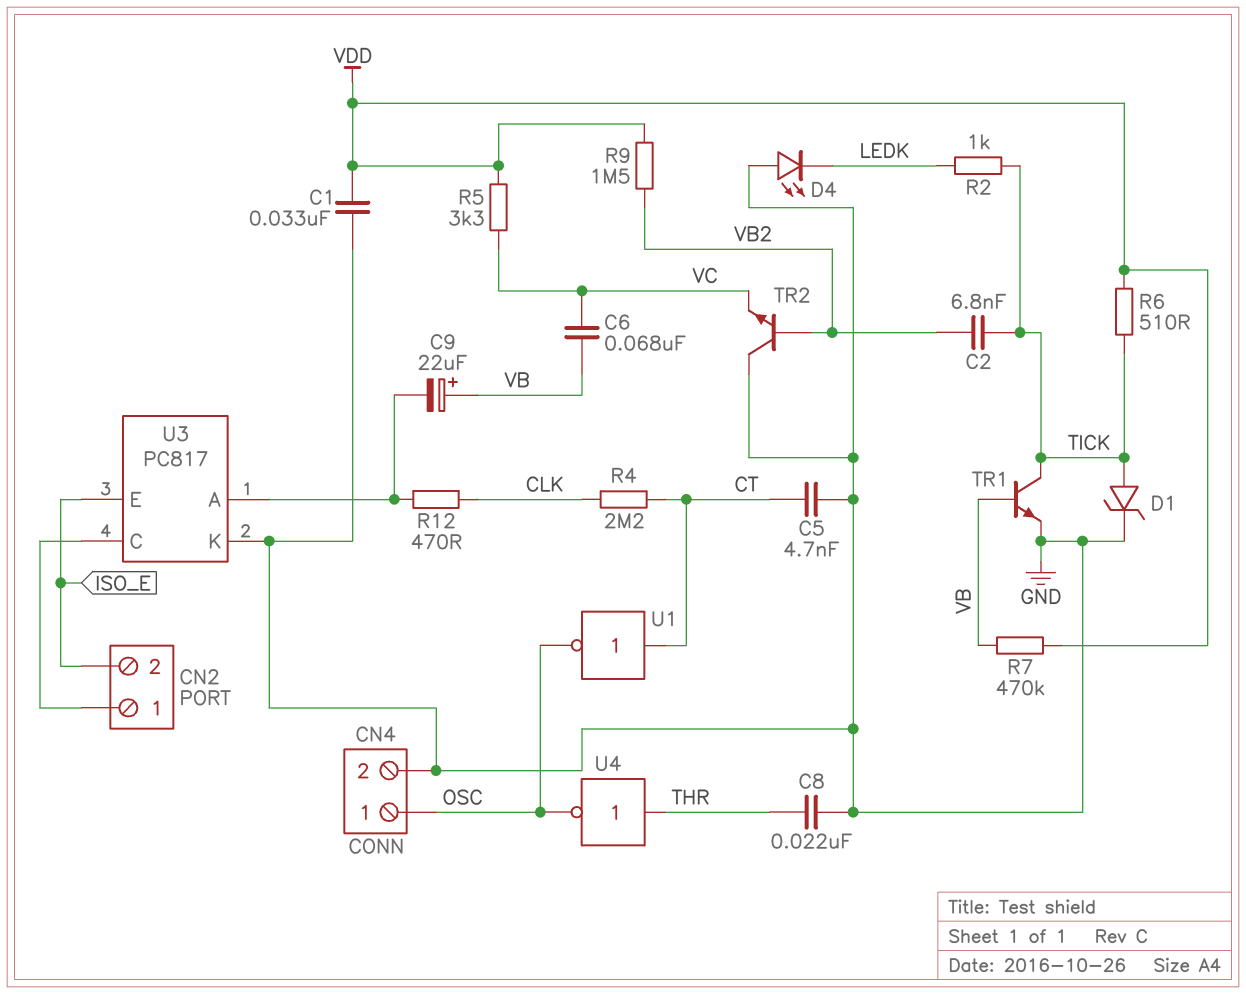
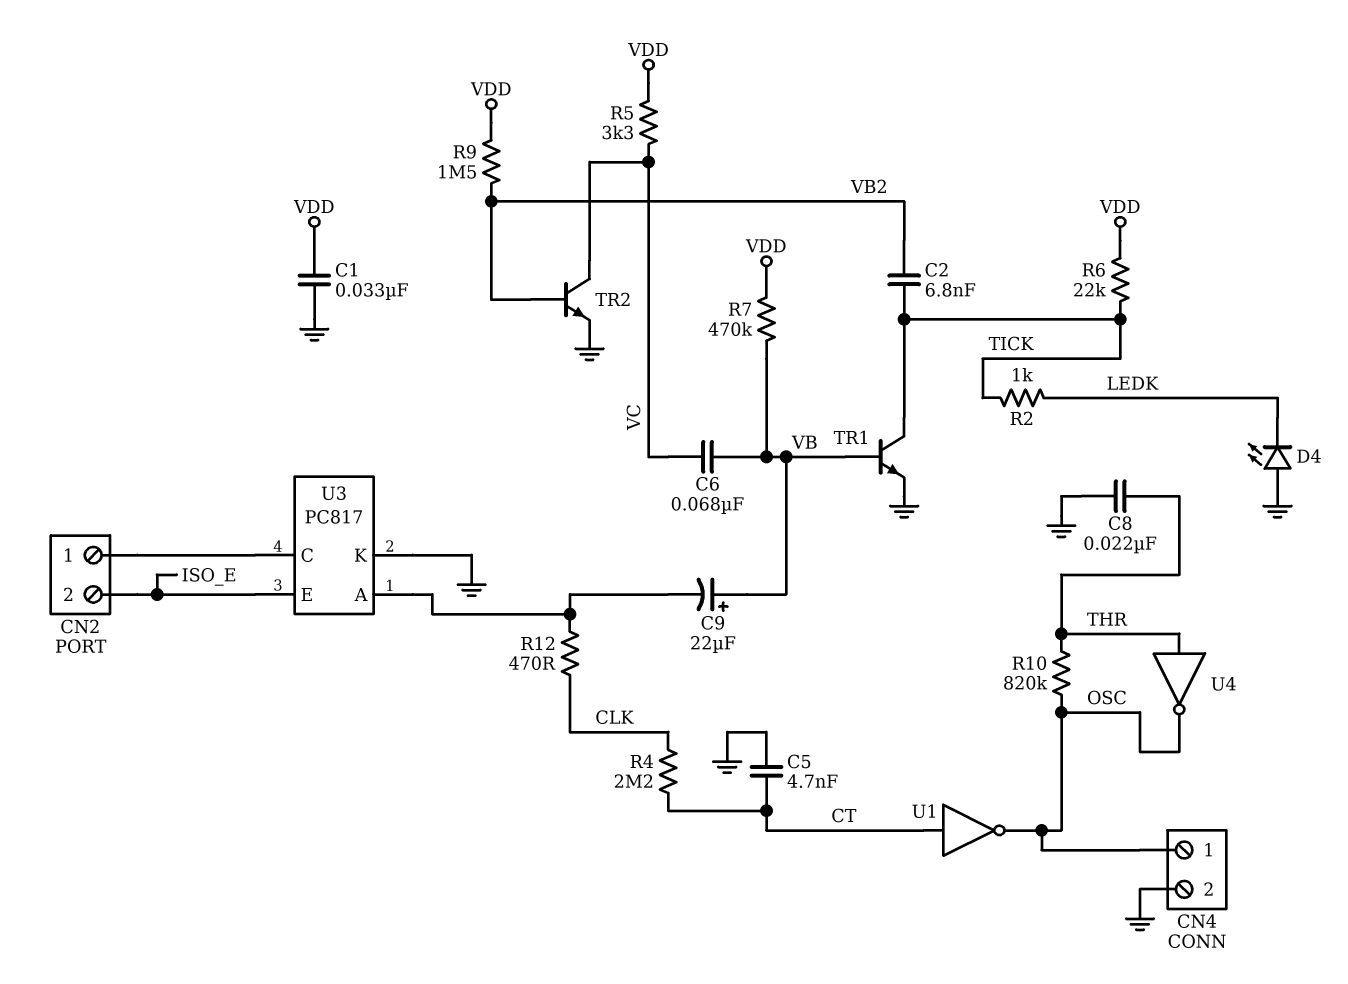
D1: zener (A TICK, K GND) -> none
R6: 510 (TICK, VDD) -> 22k (TICK, VDD)
R10: none -> 820k (OSC, THR)
TR2: NPN (B VB2, C GND, E VC) -> NPN (B VB2, C VC, E GND)

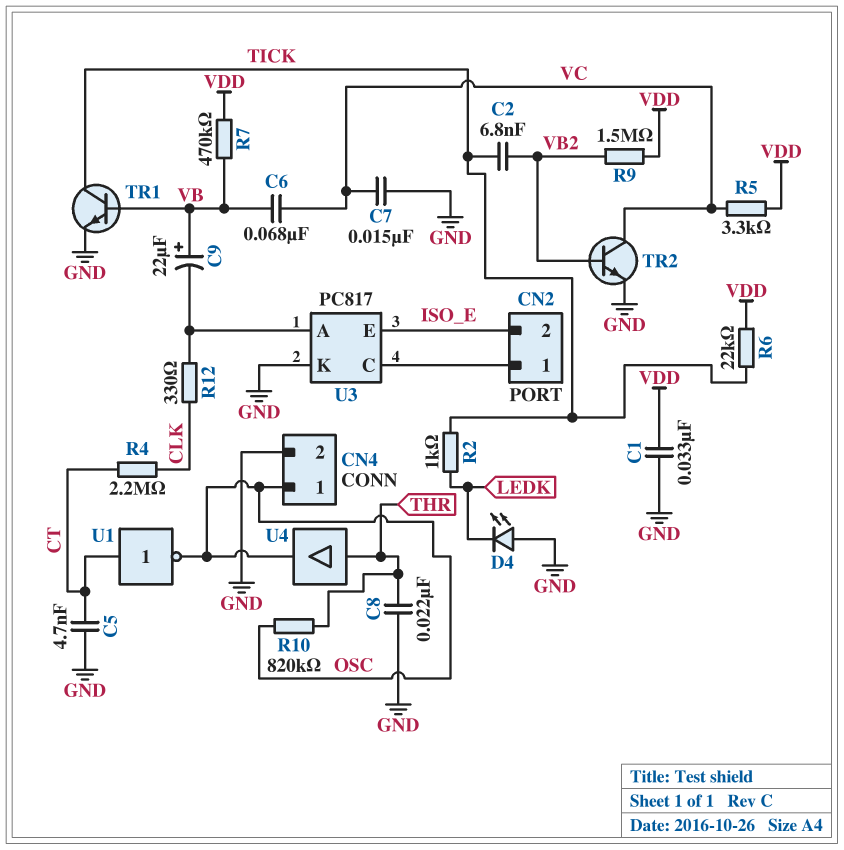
C7: none -> 15nF (GND, VC)
R12: 470 (CLK, U3/A) -> 330 (CLK, U3/A)
U4: NOT (in THR, out OSC) -> buffer (in THR, out OSC)

